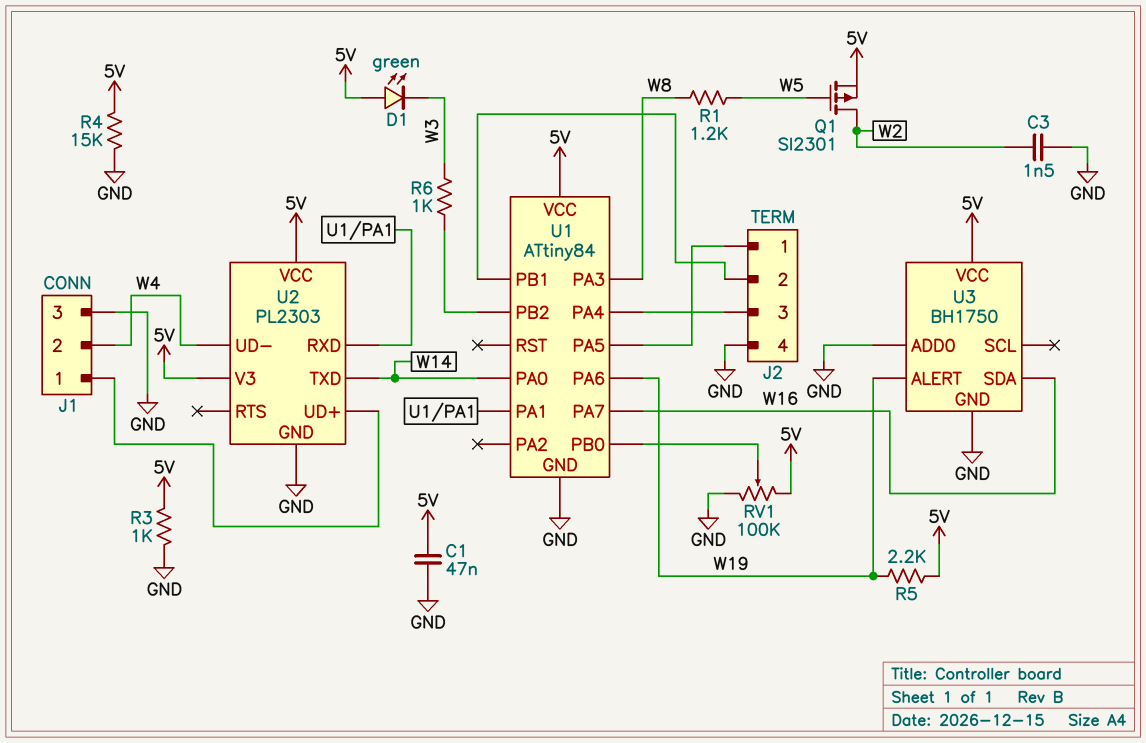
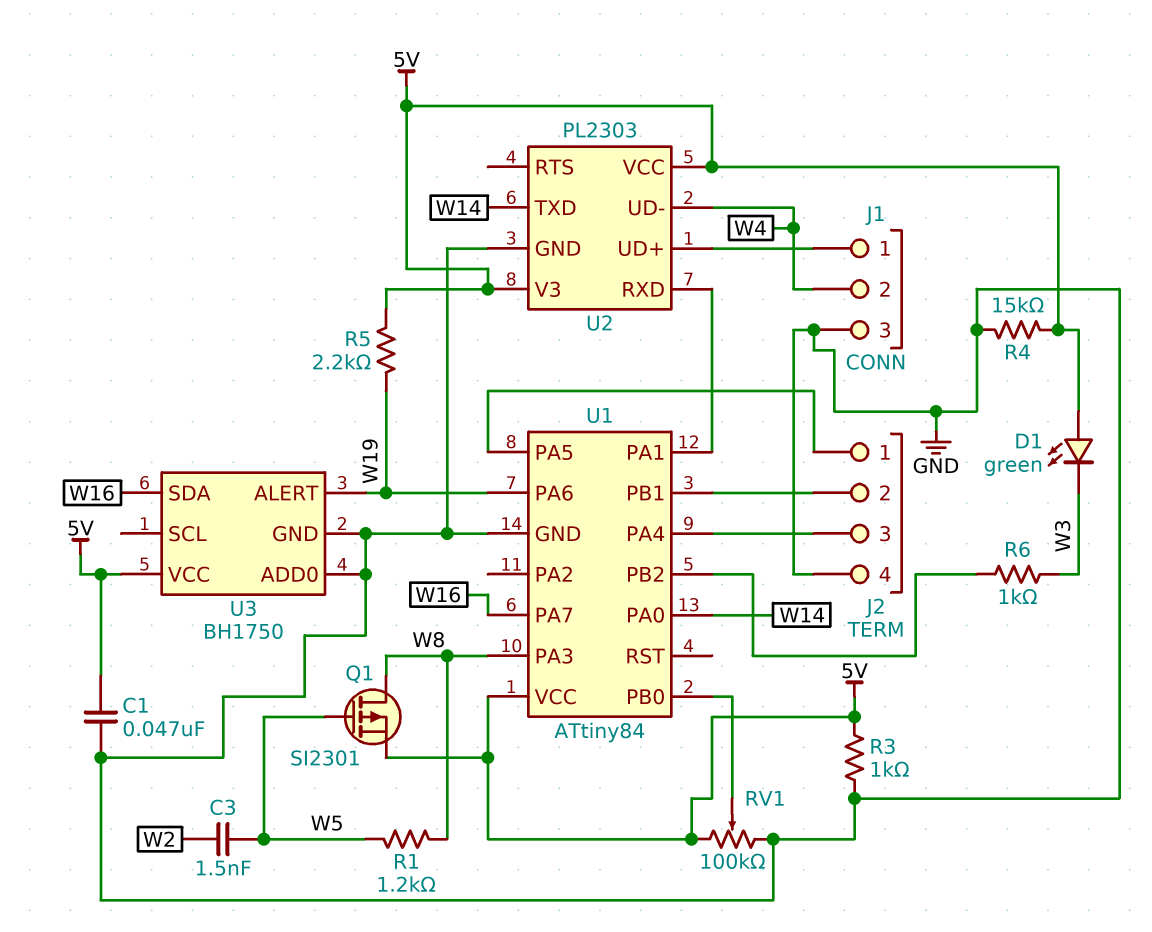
C3: 1.5nF (GND, W2) -> 1.5nF (W2, W5)
Q1: PMOS SI2301 (G W5, D W2, S 5V) -> PMOS SI2301 (G W5, D W8, S 5V)

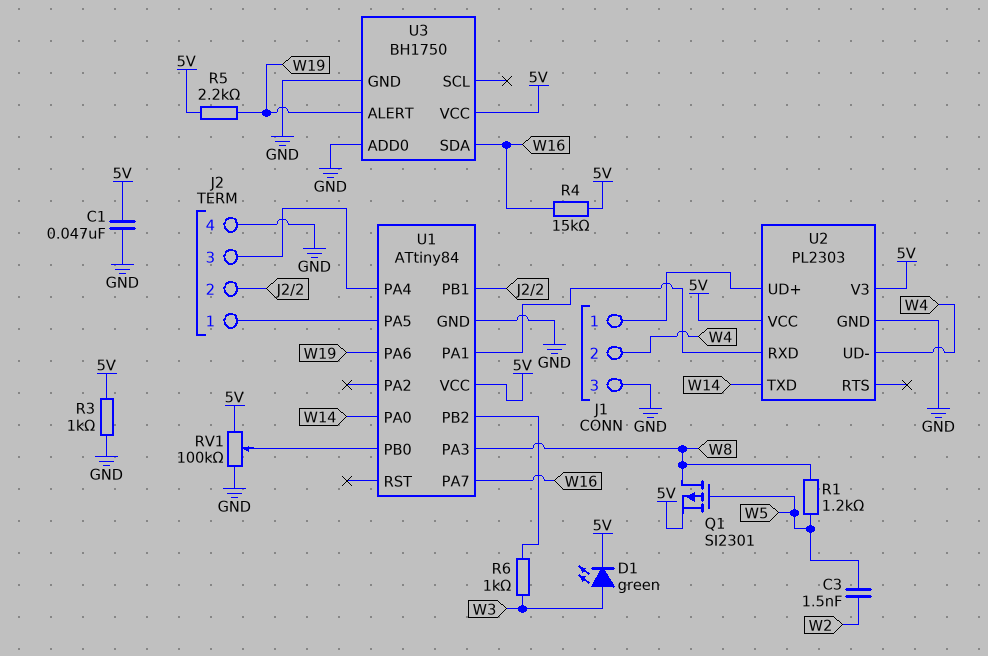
D1: LED green (A 5V, K W3) -> LED green (A W3, K 5V)
R4: 15k (5V, GND) -> 15k (5V, W16)

